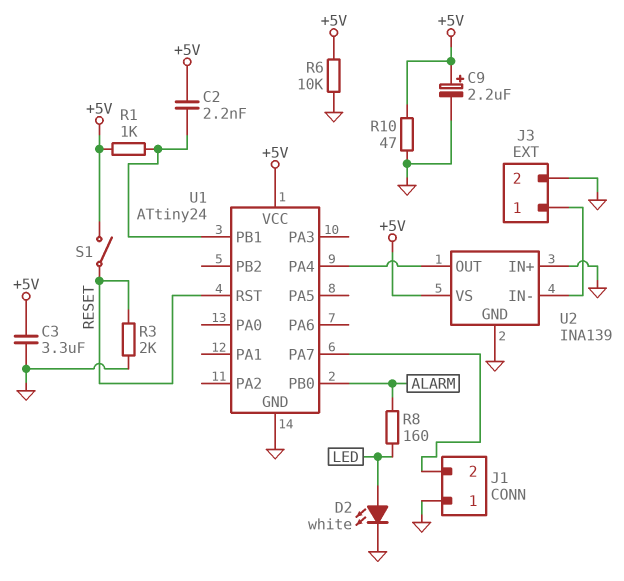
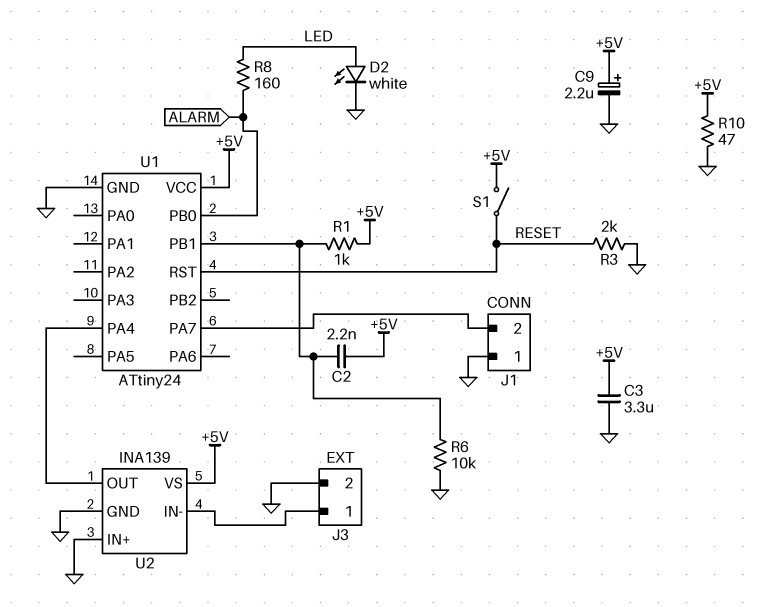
R6: 10k (+5V, GND) -> 10k (GND, U1/PB1)

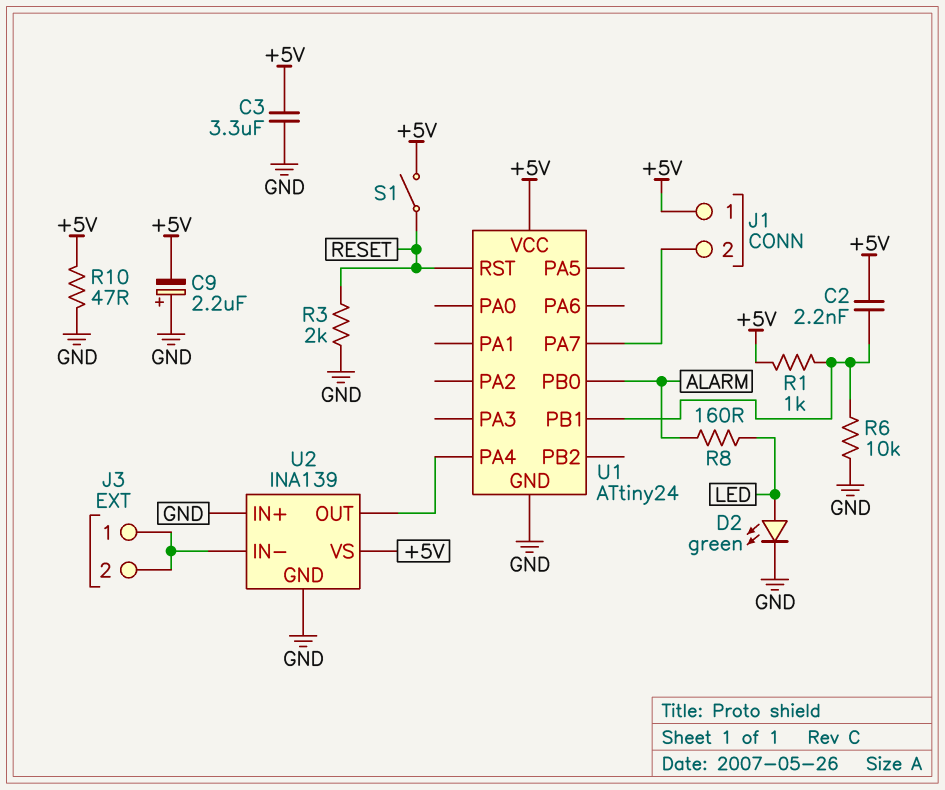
C9: 2.2uF (plus +5V, minus GND) -> 2.2uF (plus GND, minus +5V)
D2: LED white (A LED, K GND) -> LED green (A LED, K GND)
J1 pin 1: GND -> +5V
J3 pin 2: GND -> J3/1

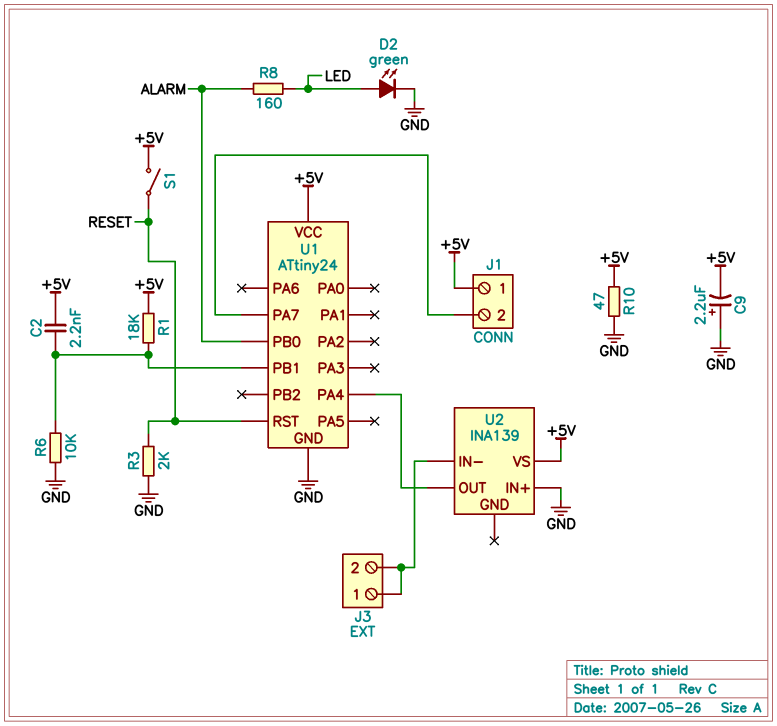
C3: 3.3uF (+5V, GND) -> none
R1: 1k (+5V, U1/PB1) -> 18k (+5V, U1/PB1)
U2 pin GND: GND -> none

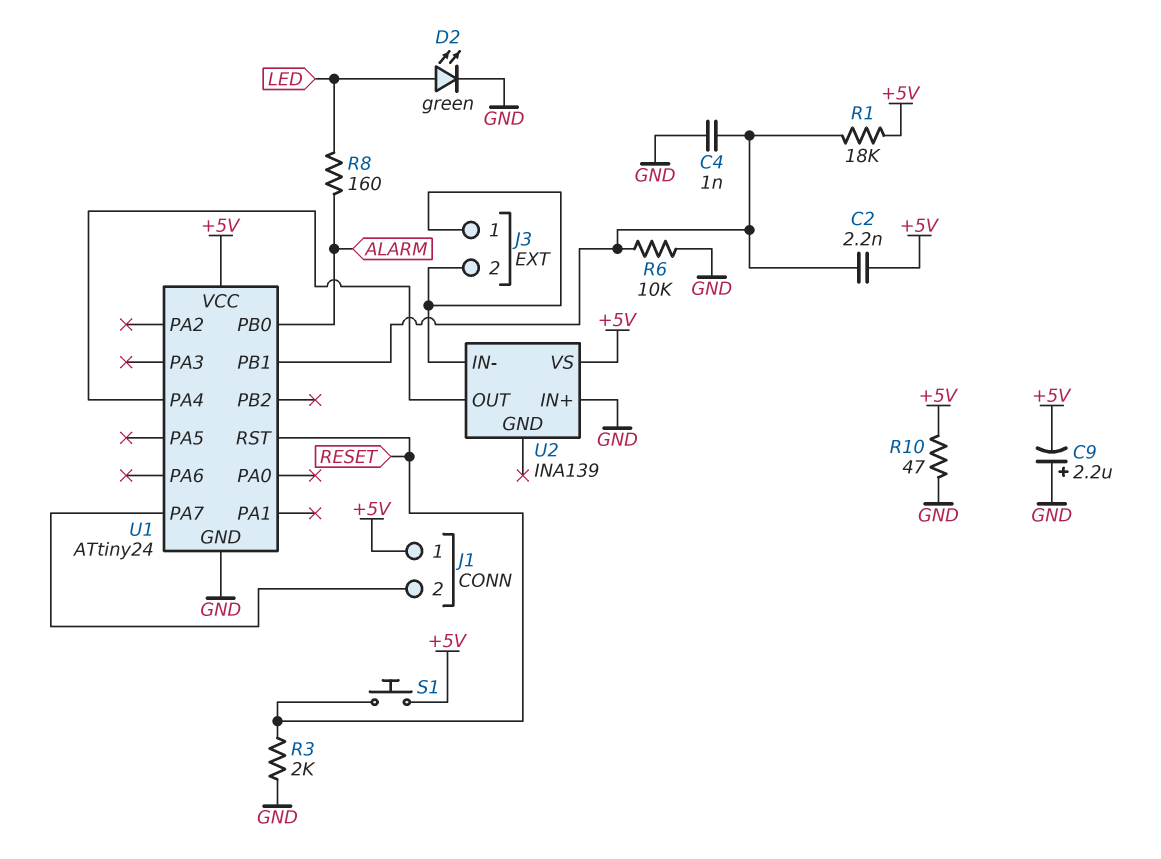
C4: none -> 1nF (GND, U1/PB1)
S1: switch (+5V, RESET) -> button (+5V, RESET)

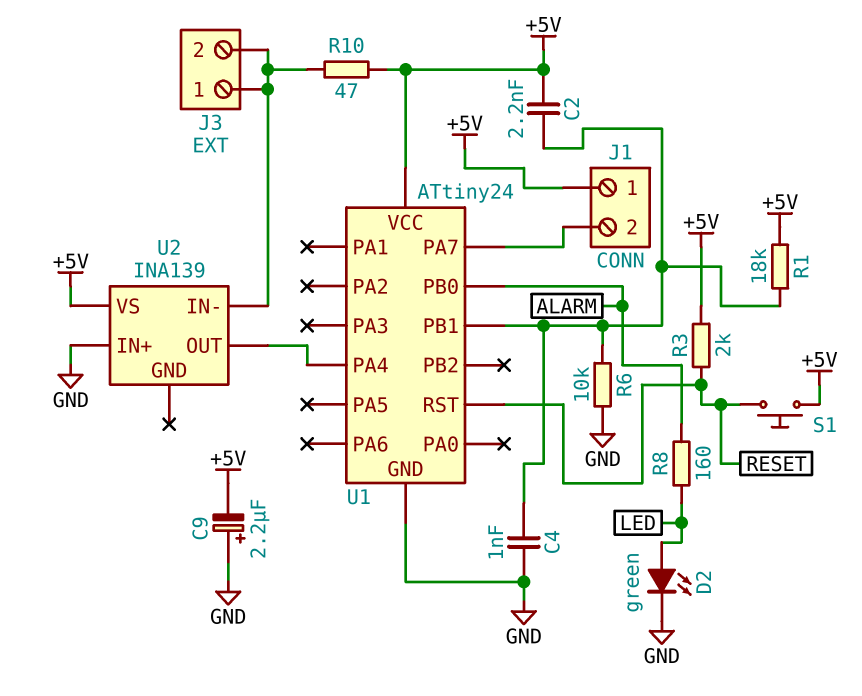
R3: 2k (GND, RESET) -> 2k (+5V, RESET)
R10: 47 (+5V, GND) -> 47 (+5V, J3/1)

